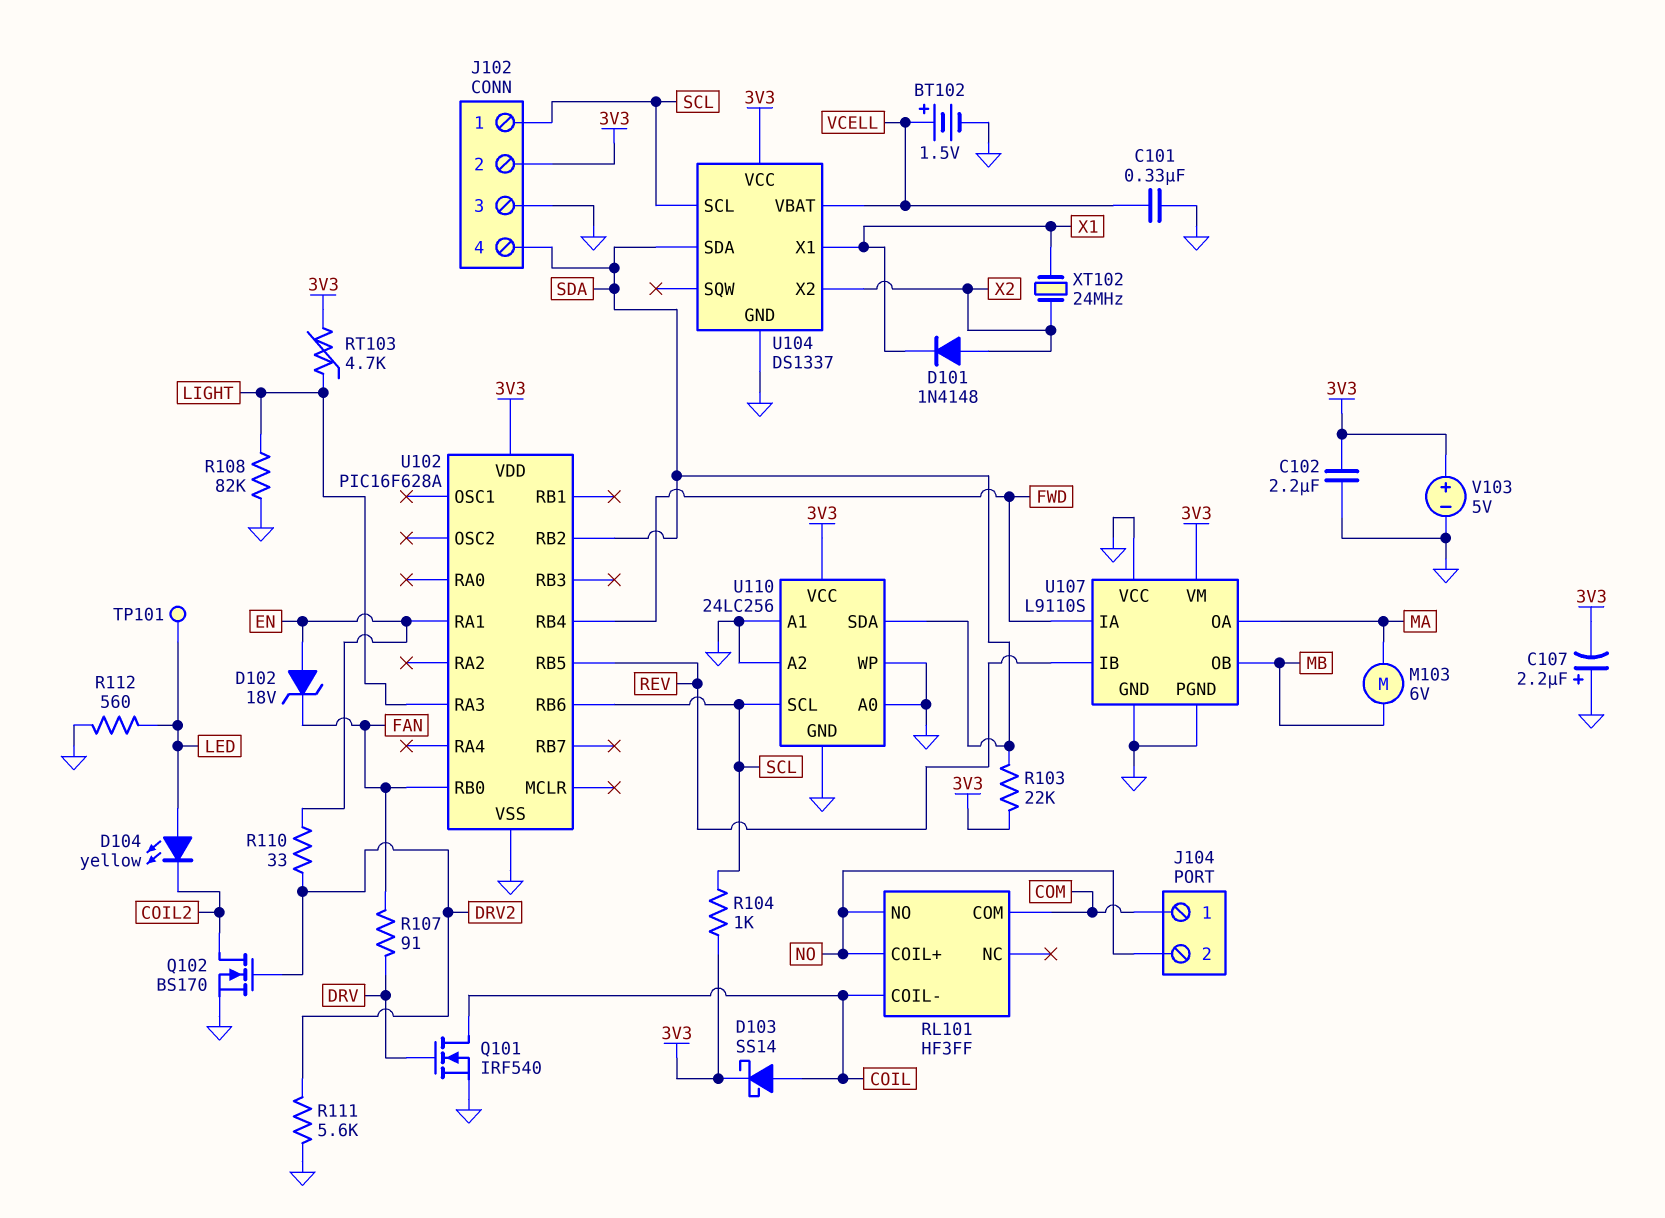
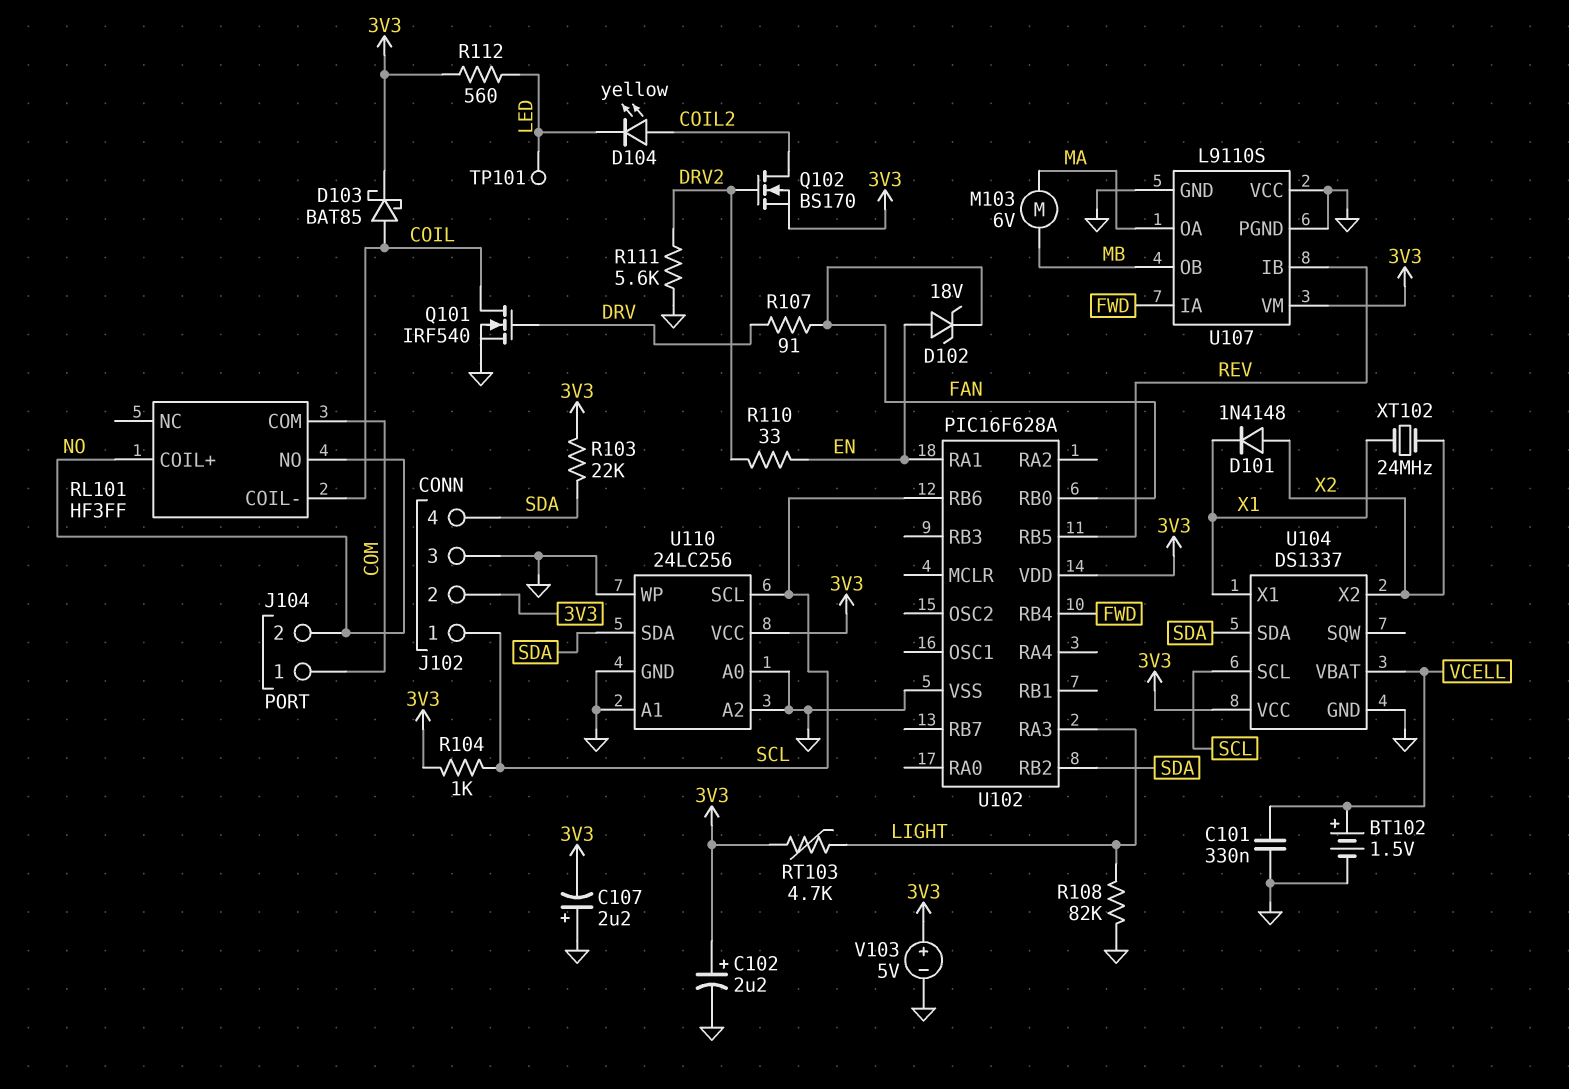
C102: 2.2uF (3V3, GND) -> 2.2uF (plus 3V3, minus GND)
D103: schottky SS14 (A COIL, K 3V3) -> schottky BAT85 (A COIL, K 3V3)
D104: LED yellow (A LED, K COIL2) -> LED yellow (A COIL2, K LED)
Q102: NMOS BS170 (G DRV2, D COIL2, S GND) -> NMOS BS170 (G DRV2, D COIL2, S 3V3)
R112: 560 (GND, LED) -> 560 (3V3, LED)

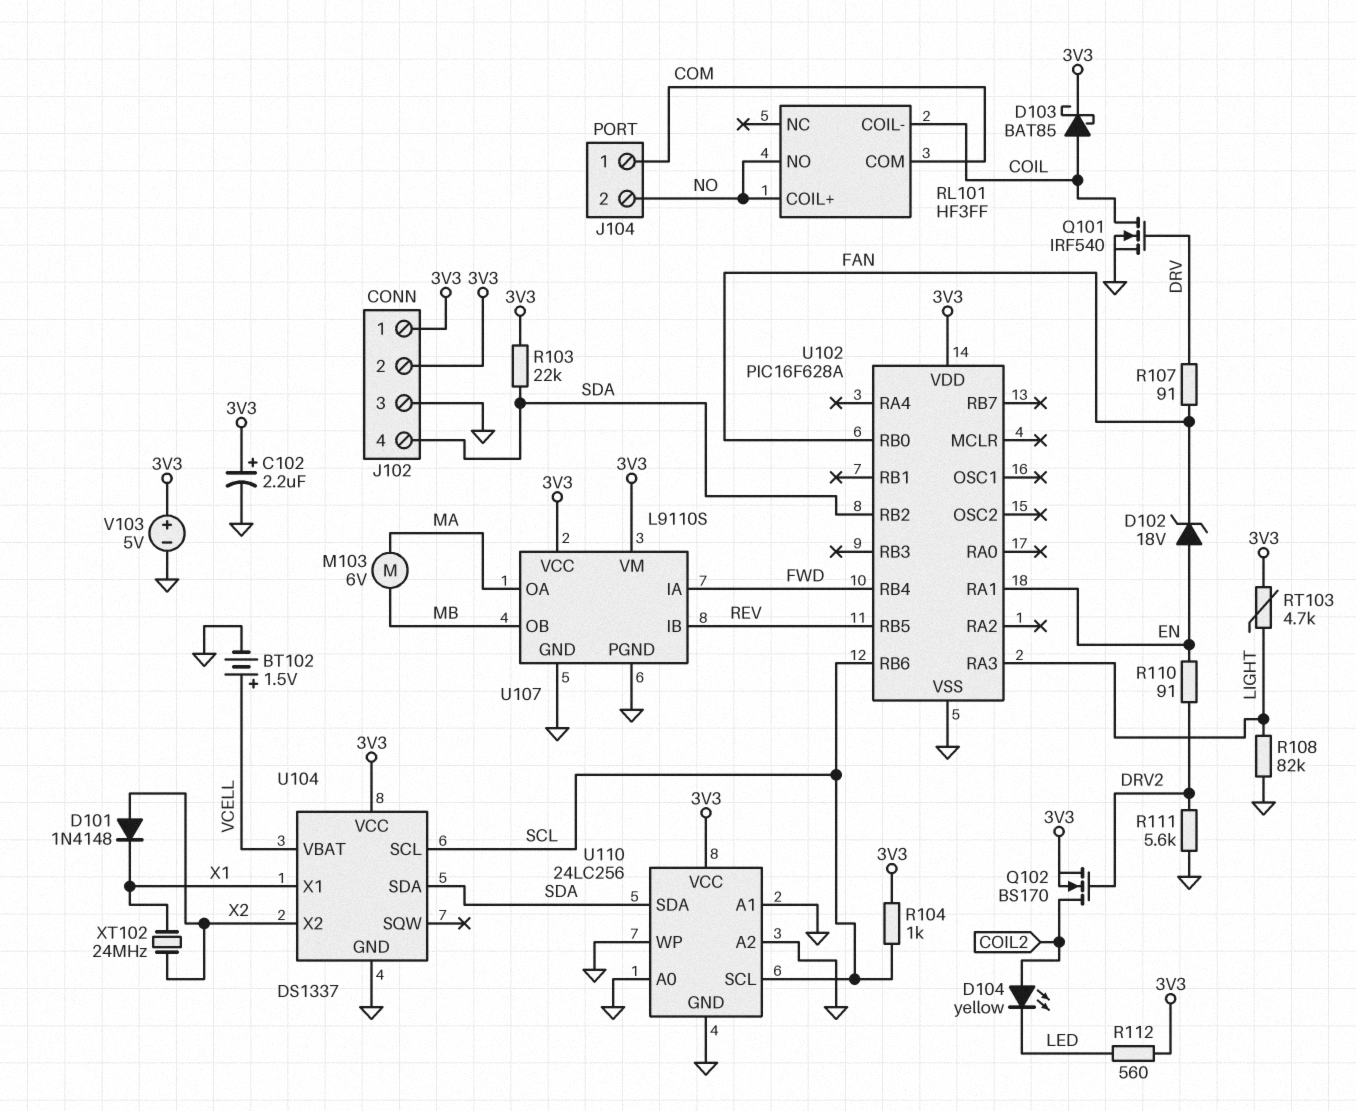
C101: 330nF (GND, VCELL) -> none
C107: 2.2uF (plus GND, minus 3V3) -> none
J102 pin 1: SCL -> 3V3
R110: 33 (DRV2, EN) -> 91 (DRV2, EN)
TP101: test point (LED) -> none
U107 pin VCC: GND -> 3V3

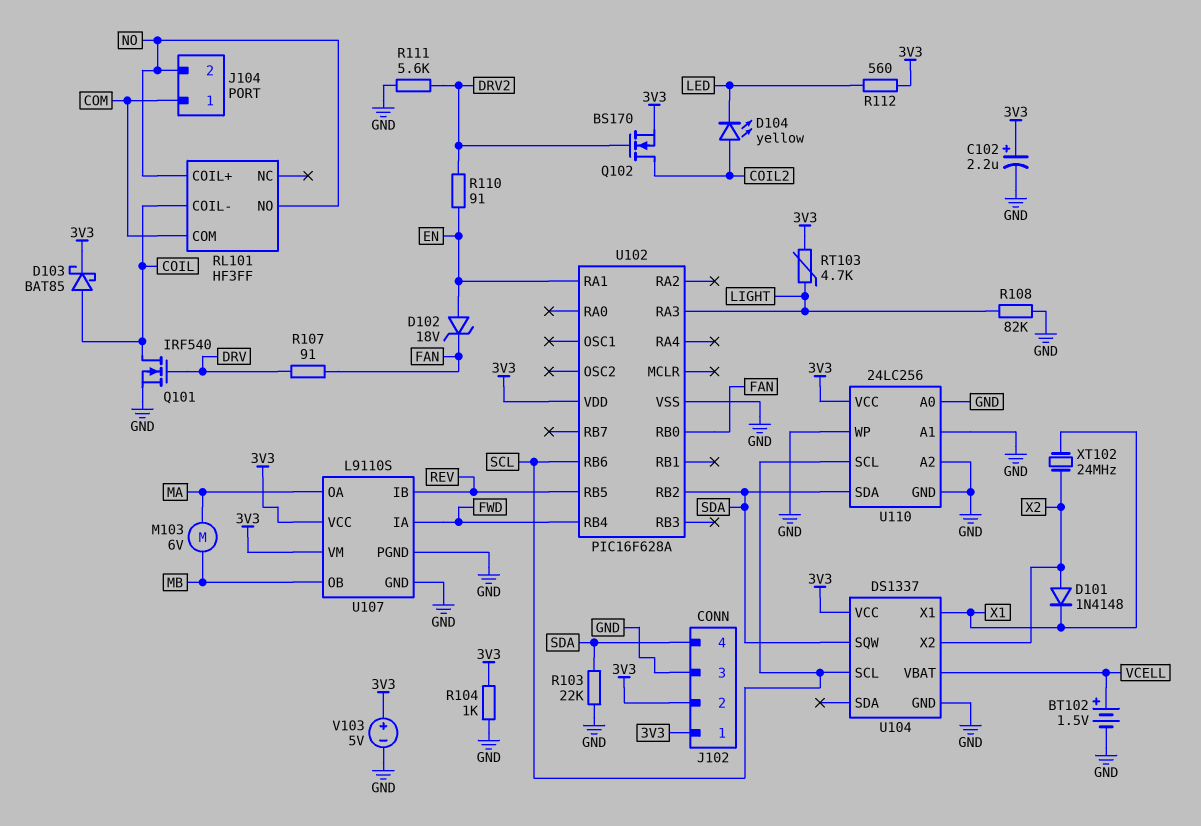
R103: 22k (3V3, SDA) -> 22k (GND, SDA)
R104: 1k (3V3, SCL) -> 1k (3V3, GND)
U104 pin SDA: SDA -> none
U104 pin SQW: none -> SDA

